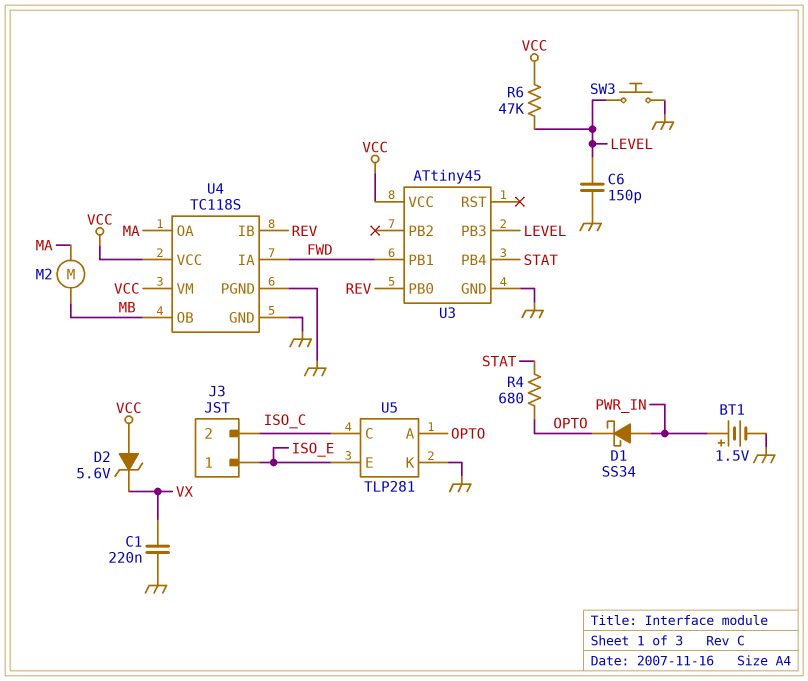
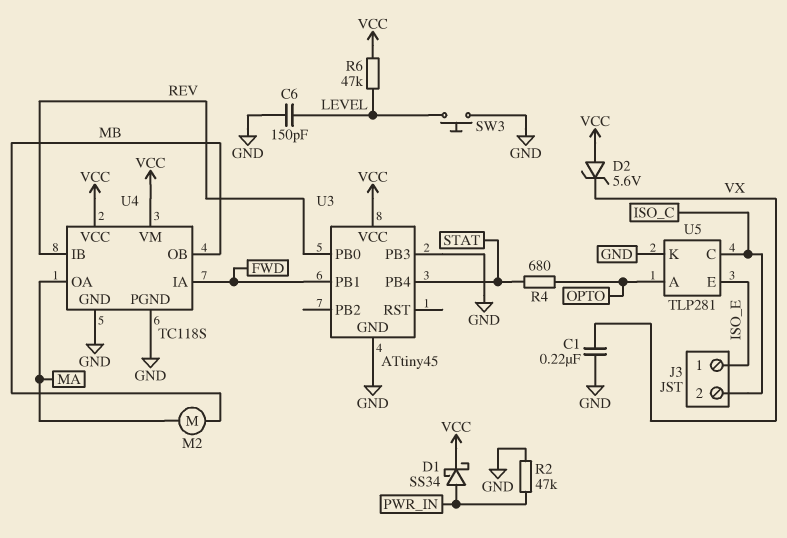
BT1: 1.5V (plus PWR_IN, minus GND) -> none
D1: schottky SS34 (A PWR_IN, K OPTO) -> schottky SS34 (A PWR_IN, K VCC)
R2: none -> 47k (GND, PWR_IN)
U3 pin PB3: LEVEL -> GND

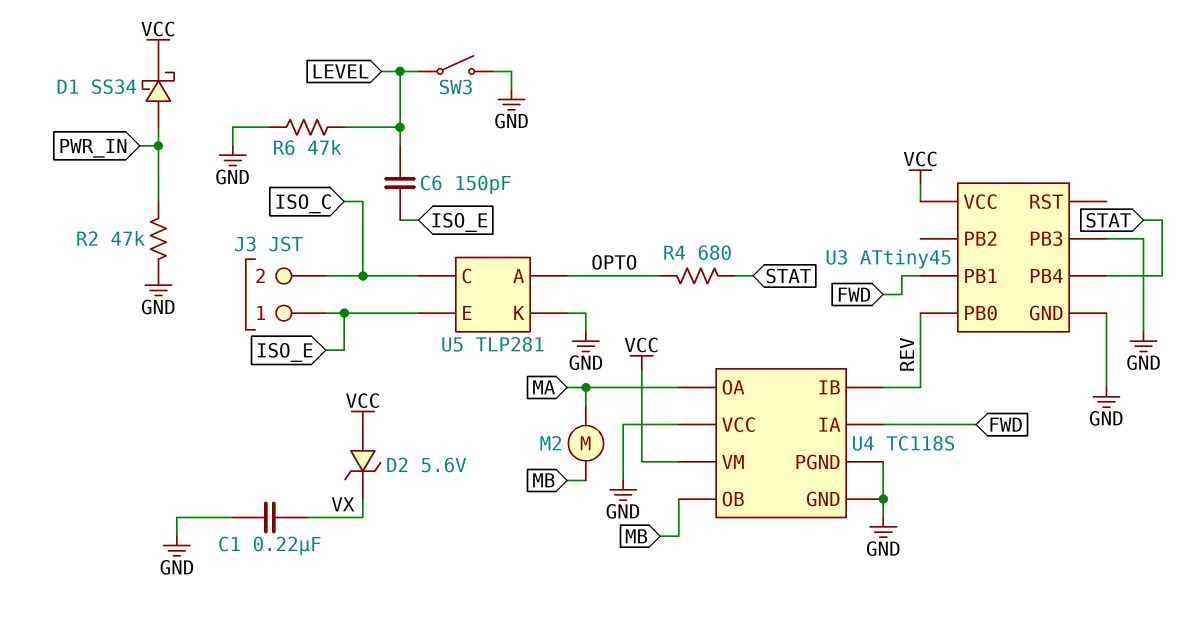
C6: 150pF (GND, LEVEL) -> 150pF (ISO_E, LEVEL)
R6: 47k (LEVEL, VCC) -> 47k (GND, LEVEL)
SW3: button (GND, LEVEL) -> switch (GND, LEVEL)
U4 pin VCC: VCC -> GND

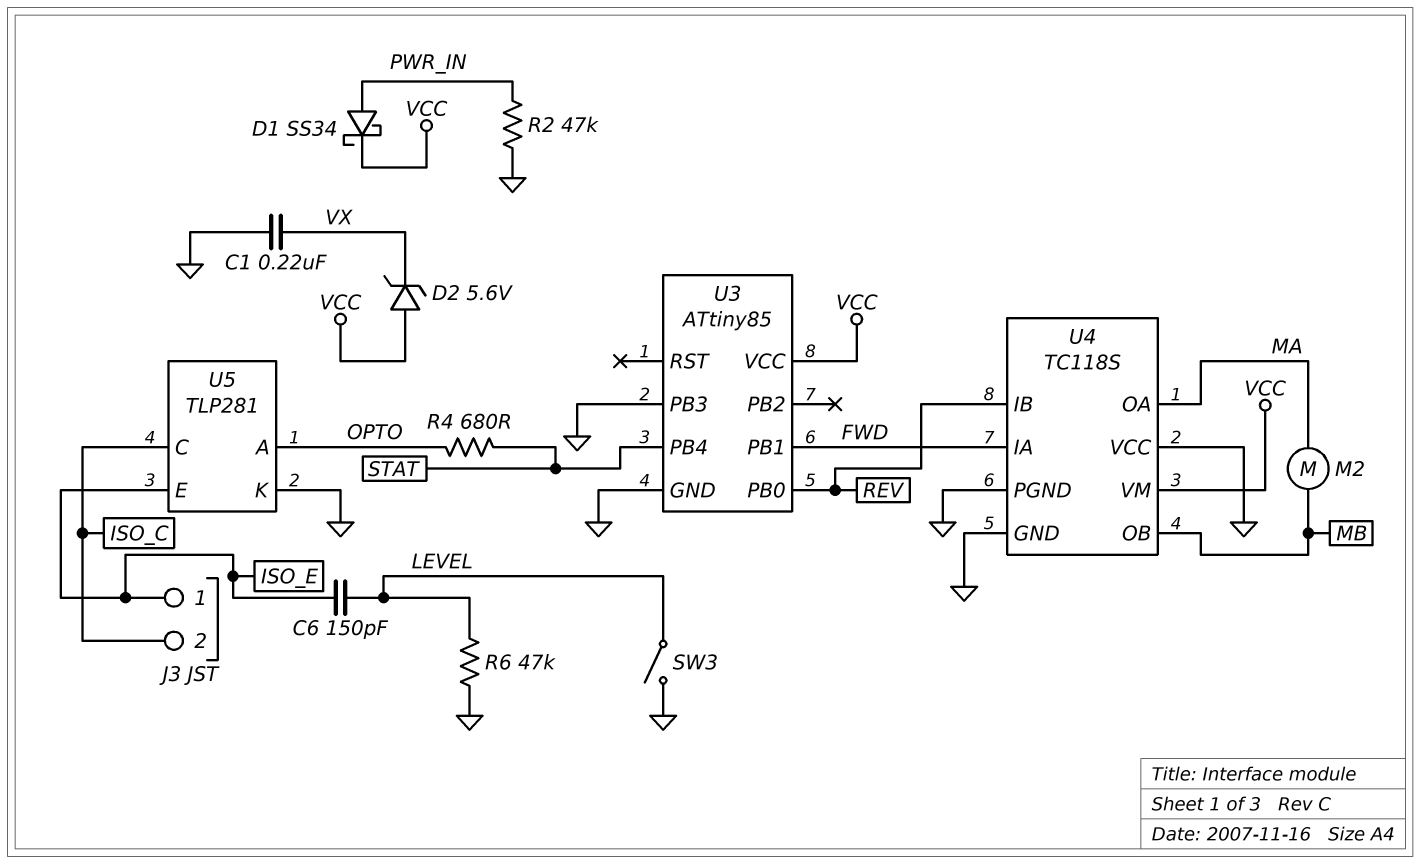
U3: ATtiny45 -> ATtiny85

